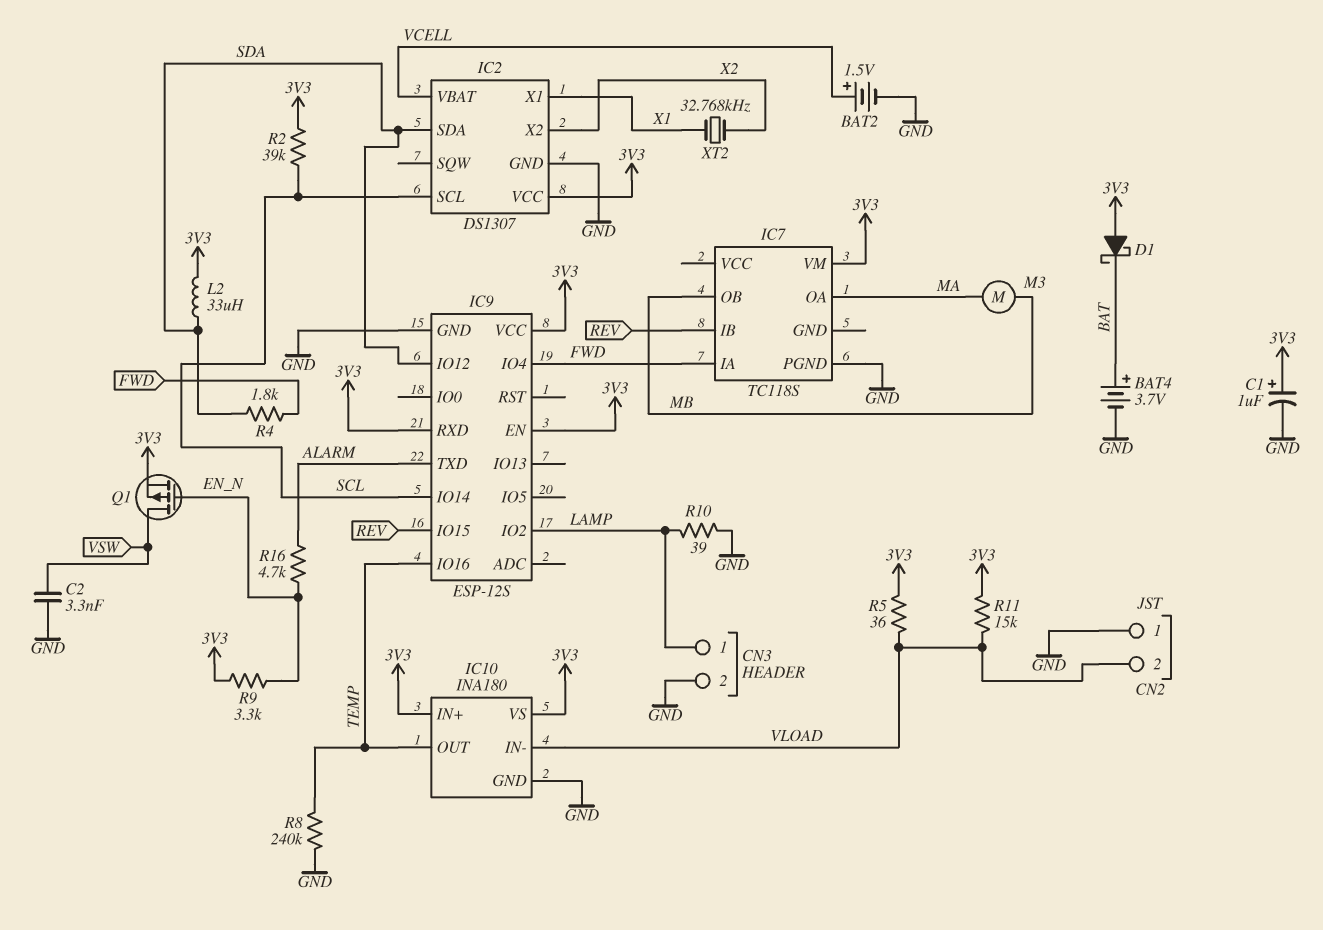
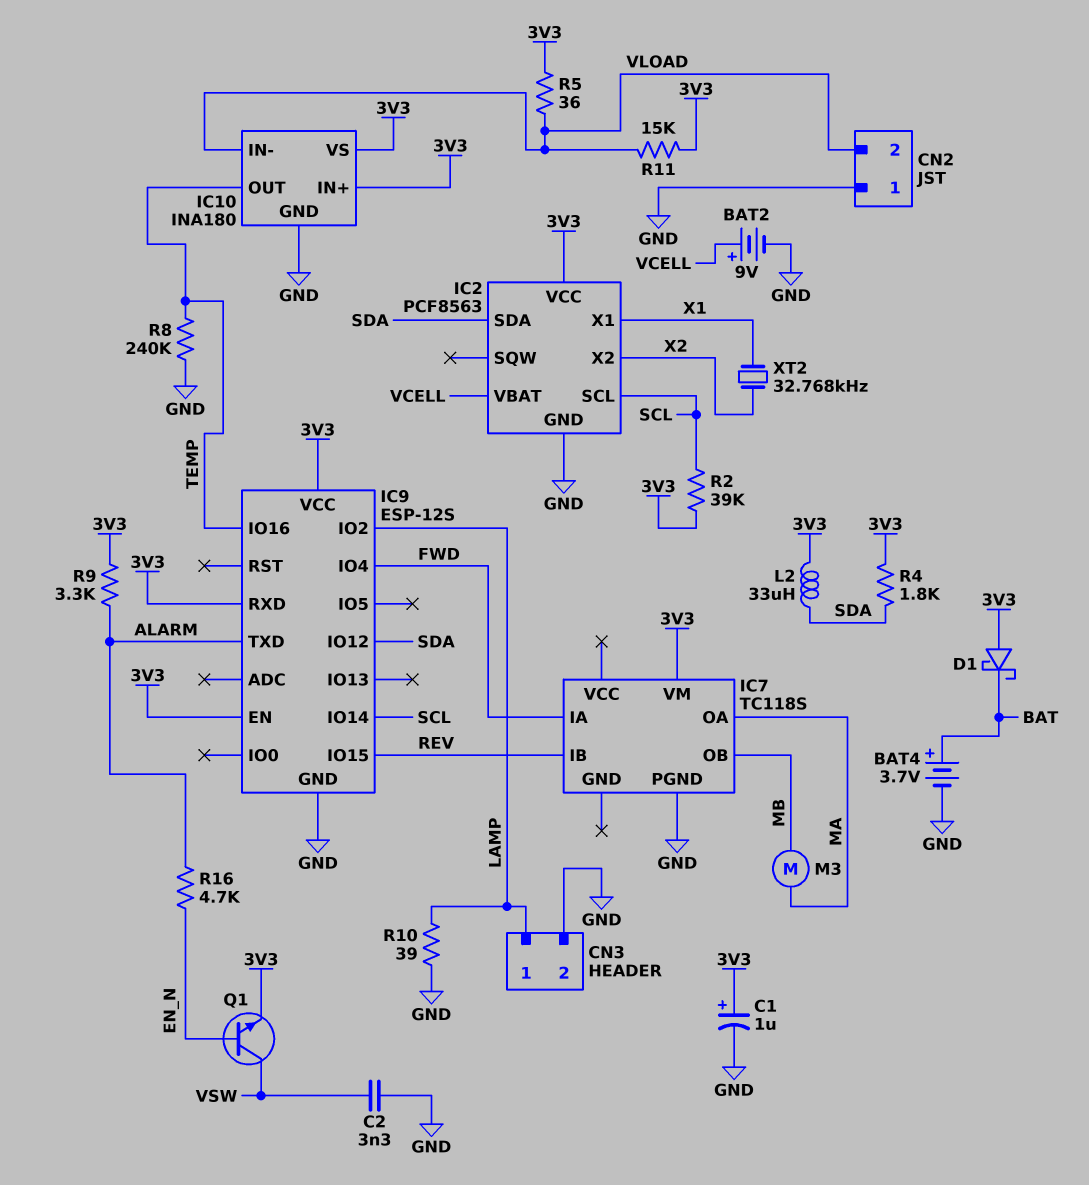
BAT2: 1.5V (plus VCELL, minus GND) -> 9V (plus VCELL, minus GND)
IC2: DS1307 -> PCF8563
Q1: PMOS (G EN_N, D VSW, S 3V3) -> NPN (B EN_N, C VSW, E 3V3)
R4: 1.8k (FWD, SDA) -> 1.8k (3V3, SDA)
R9: 3.3k (3V3, EN_N) -> 3.3k (3V3, ALARM)

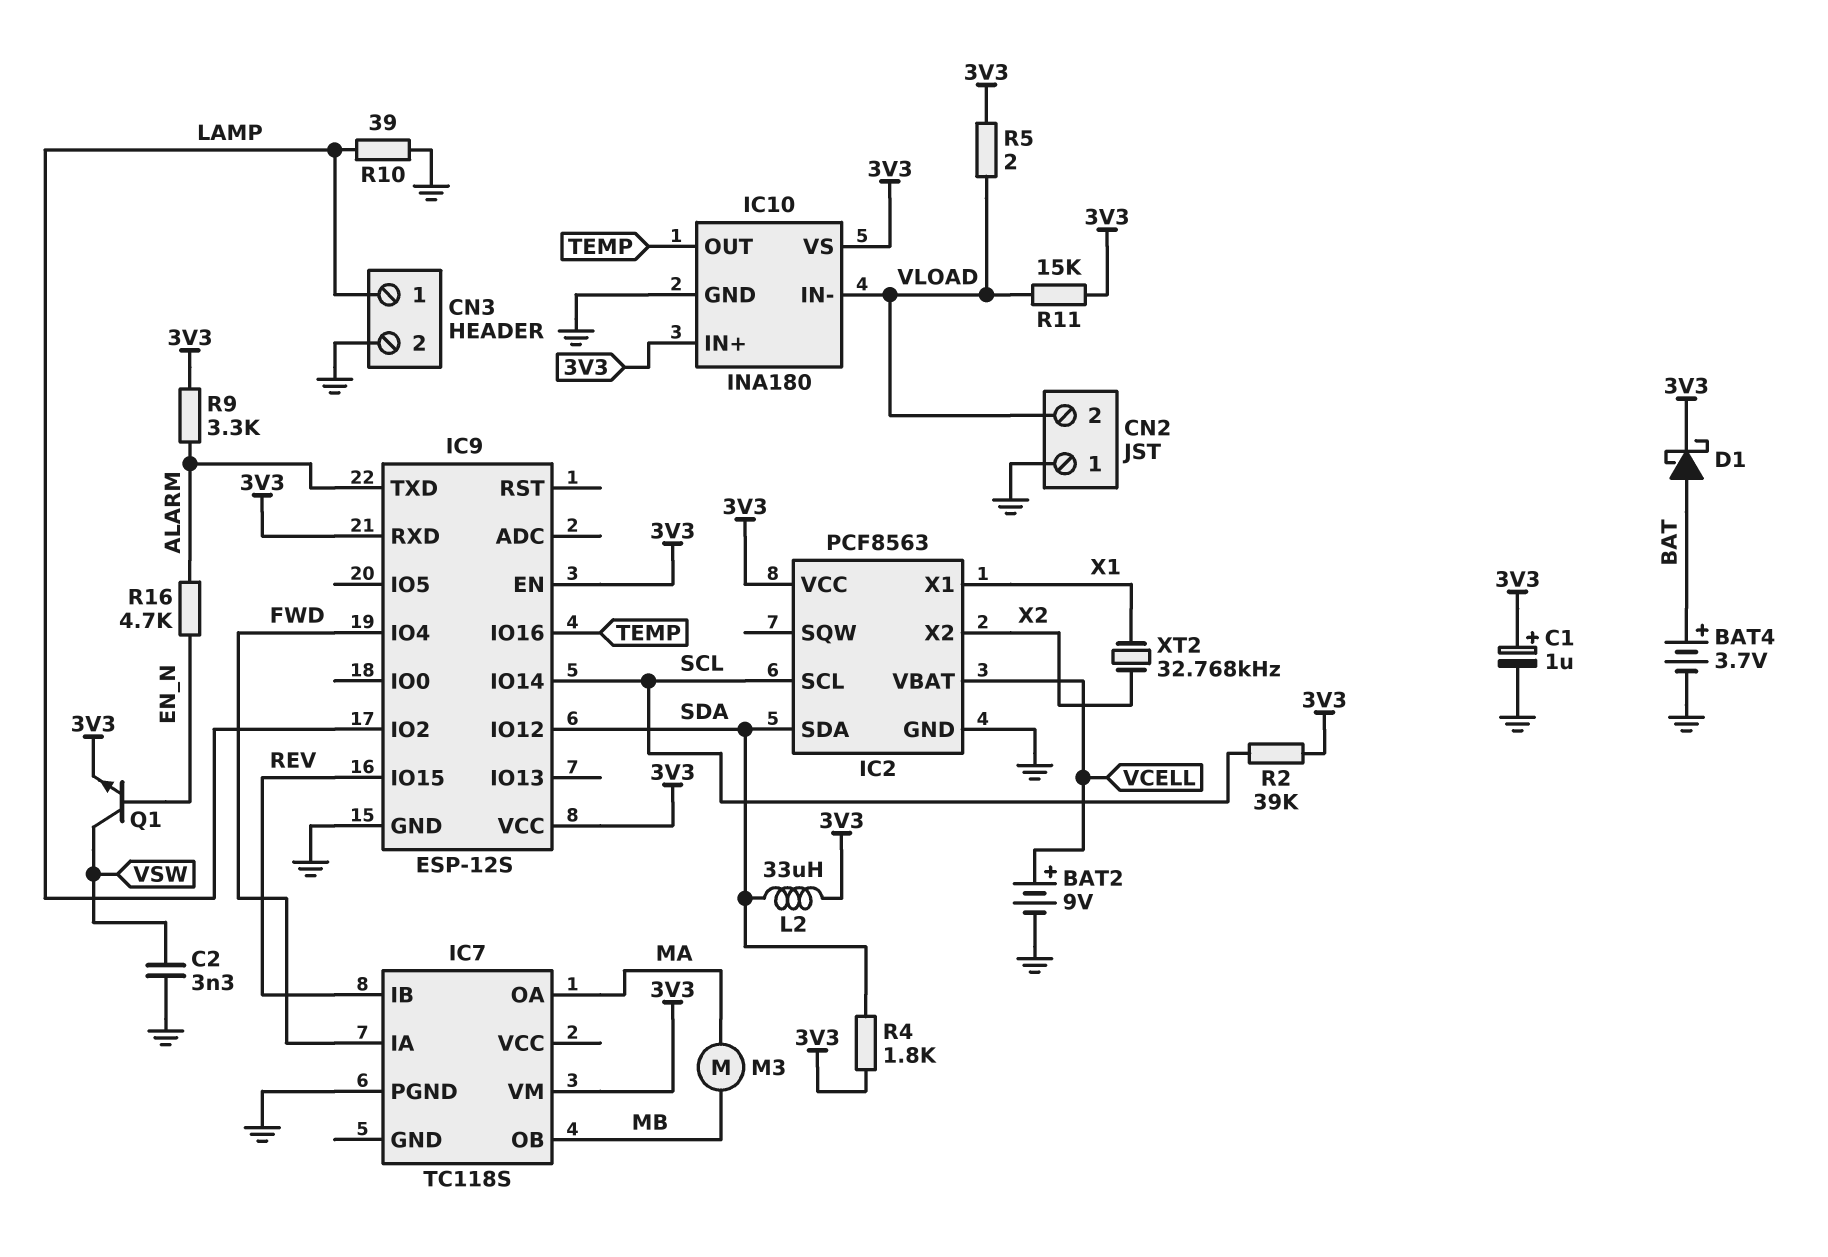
D1: schottky (A 3V3, K BAT) -> schottky (A BAT, K 3V3)
R5: 36 (3V3, VLOAD) -> 2 (3V3, VLOAD)
R8: 240k (GND, TEMP) -> none

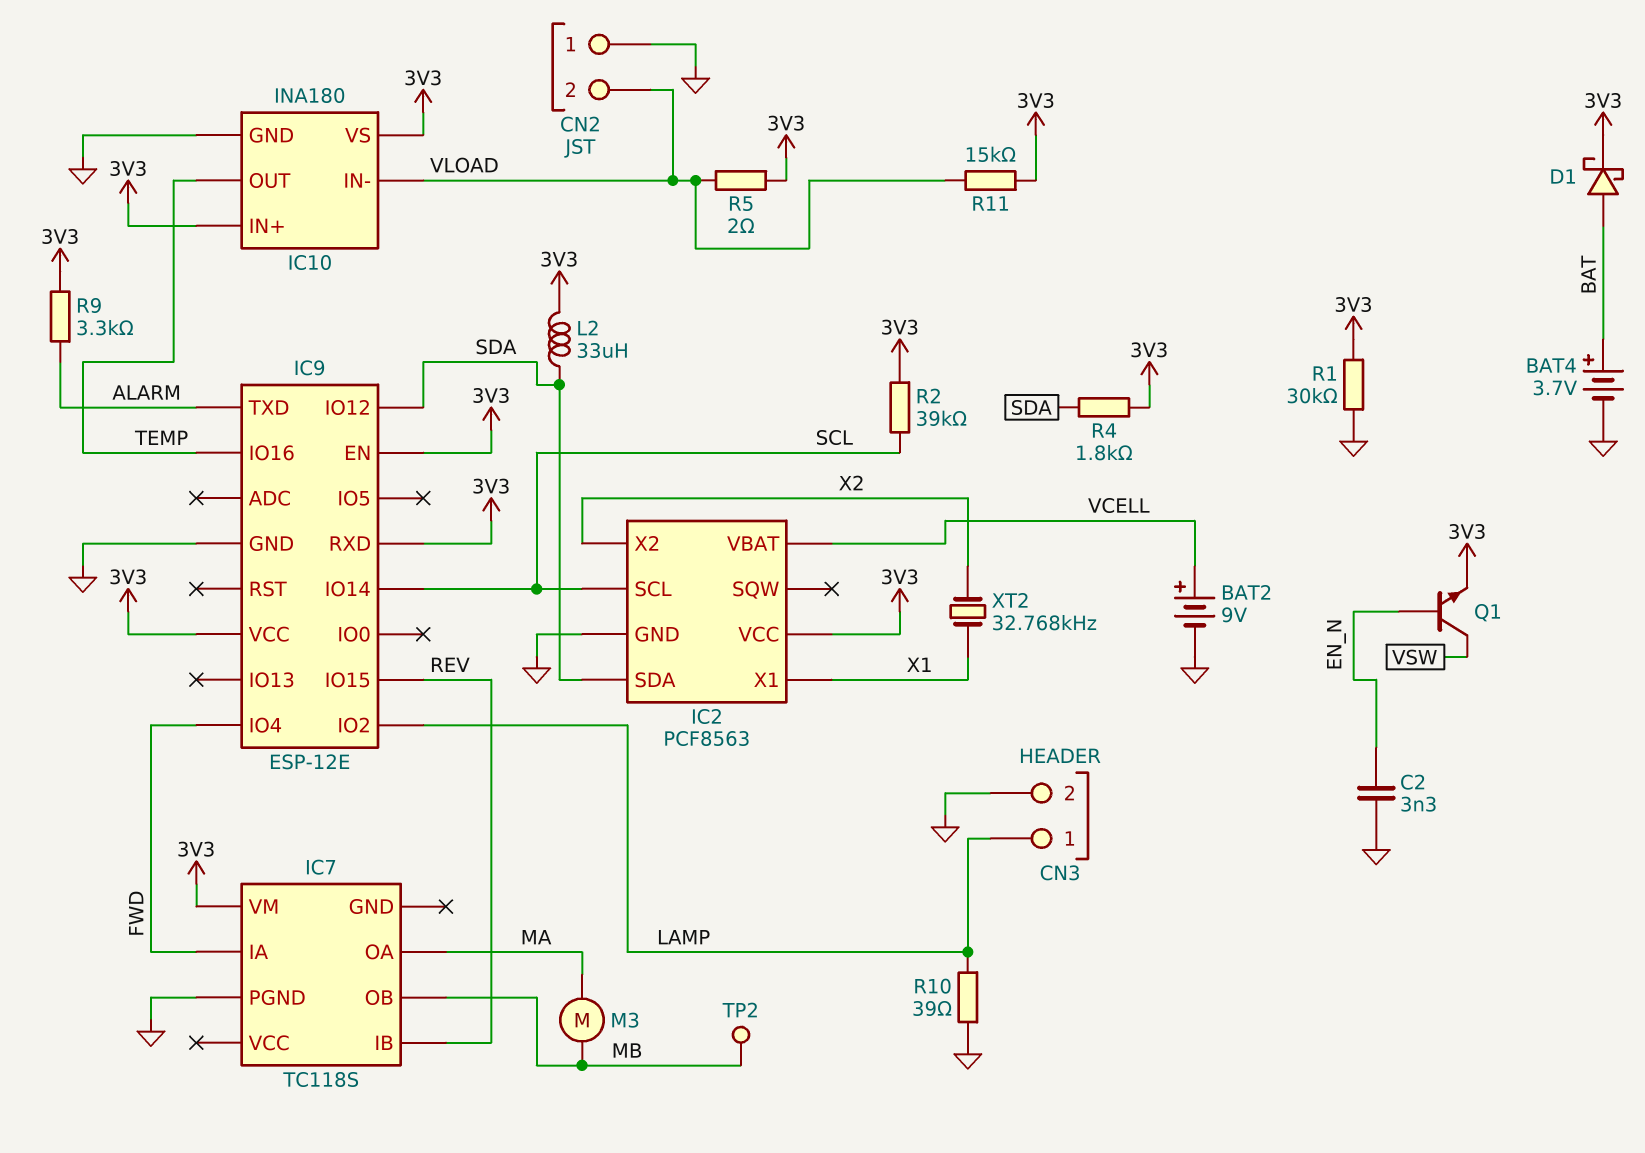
C1: 1uF (plus 3V3, minus GND) -> none
C2: 3.3nF (GND, VSW) -> 3.3nF (EN_N, GND)
IC9: ESP-12S -> ESP-12E
R1: none -> 30k (3V3, GND)
R16: 4.7k (ALARM, EN_N) -> none
TP2: none -> test point (MB)

